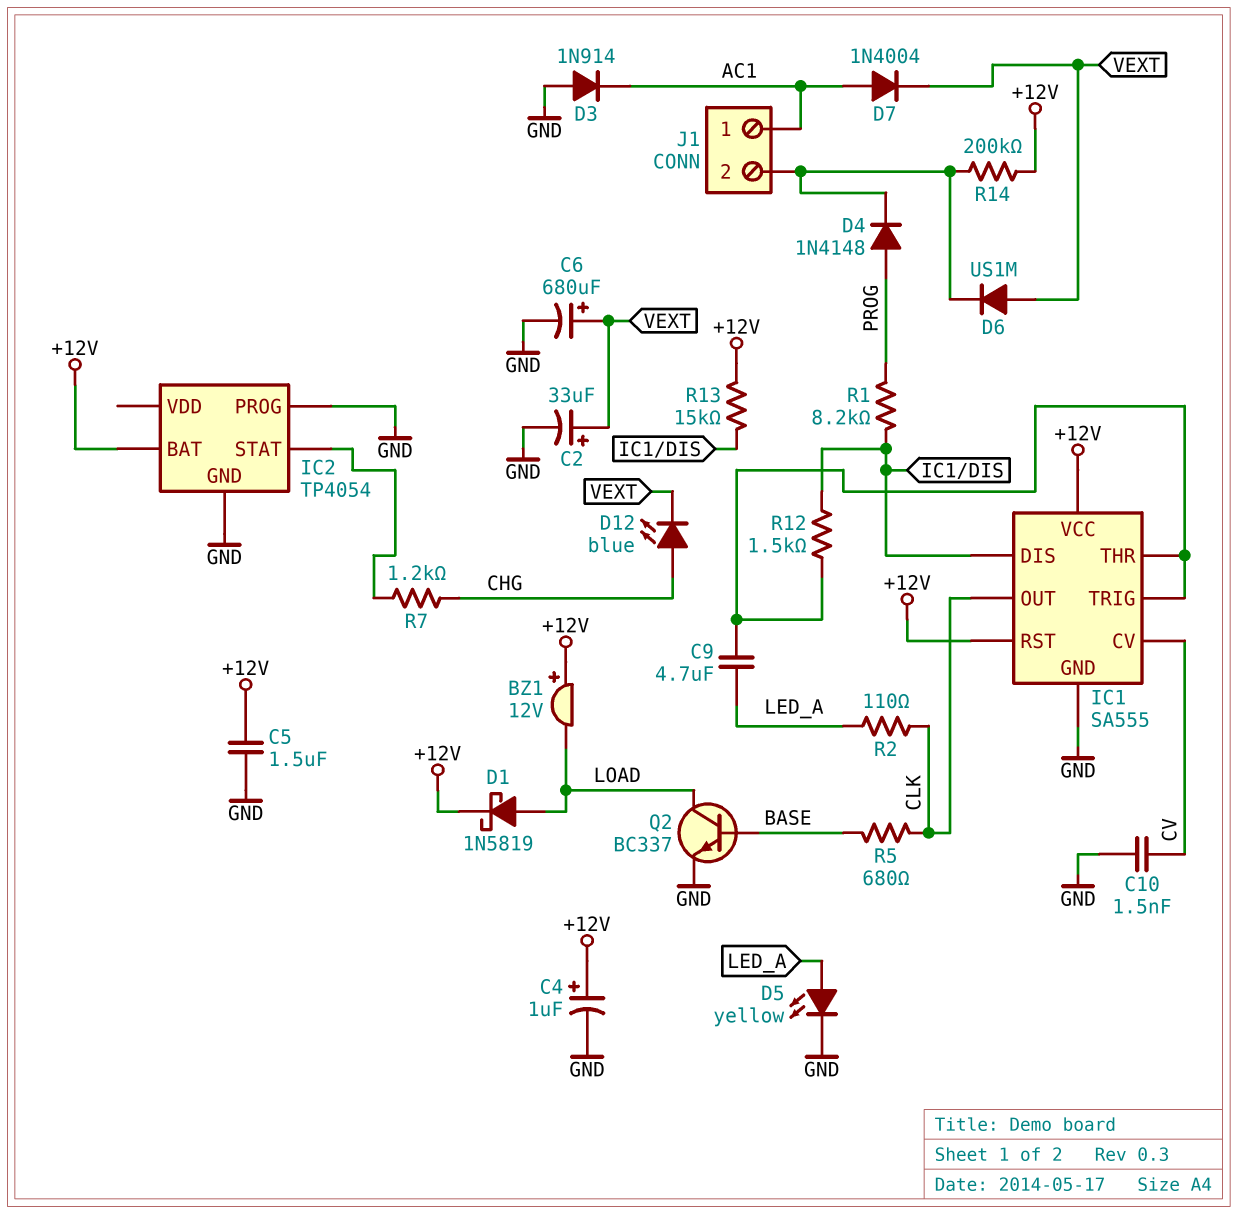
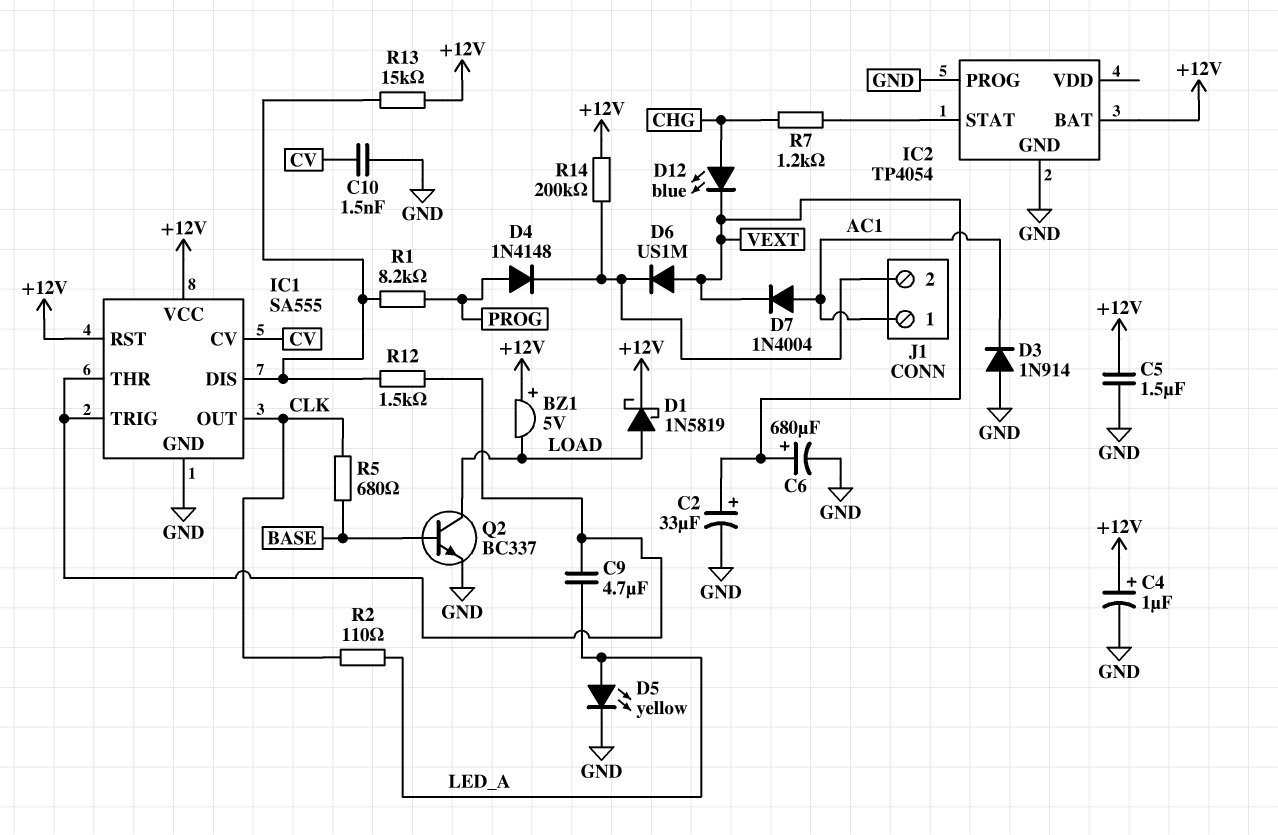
BZ1: buzzer 12V (plus +12V, minus LOAD) -> buzzer 5V (plus +12V, minus LOAD)

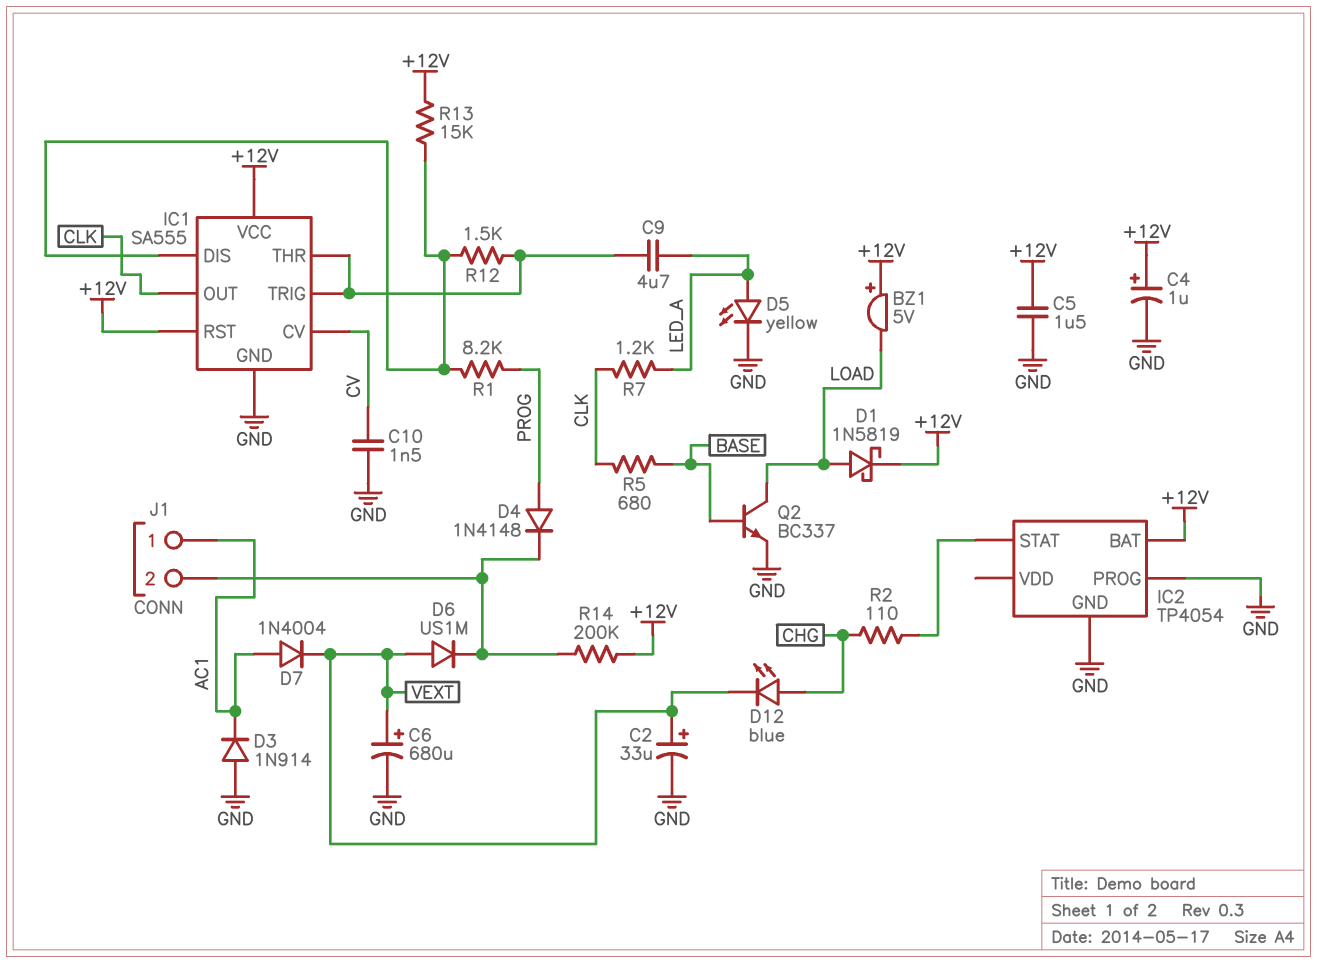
R2: 110 (CLK, LED_A) -> 110 (CHG, IC2/STAT)
R7: 1.2k (CHG, IC2/STAT) -> 1.2k (CLK, LED_A)

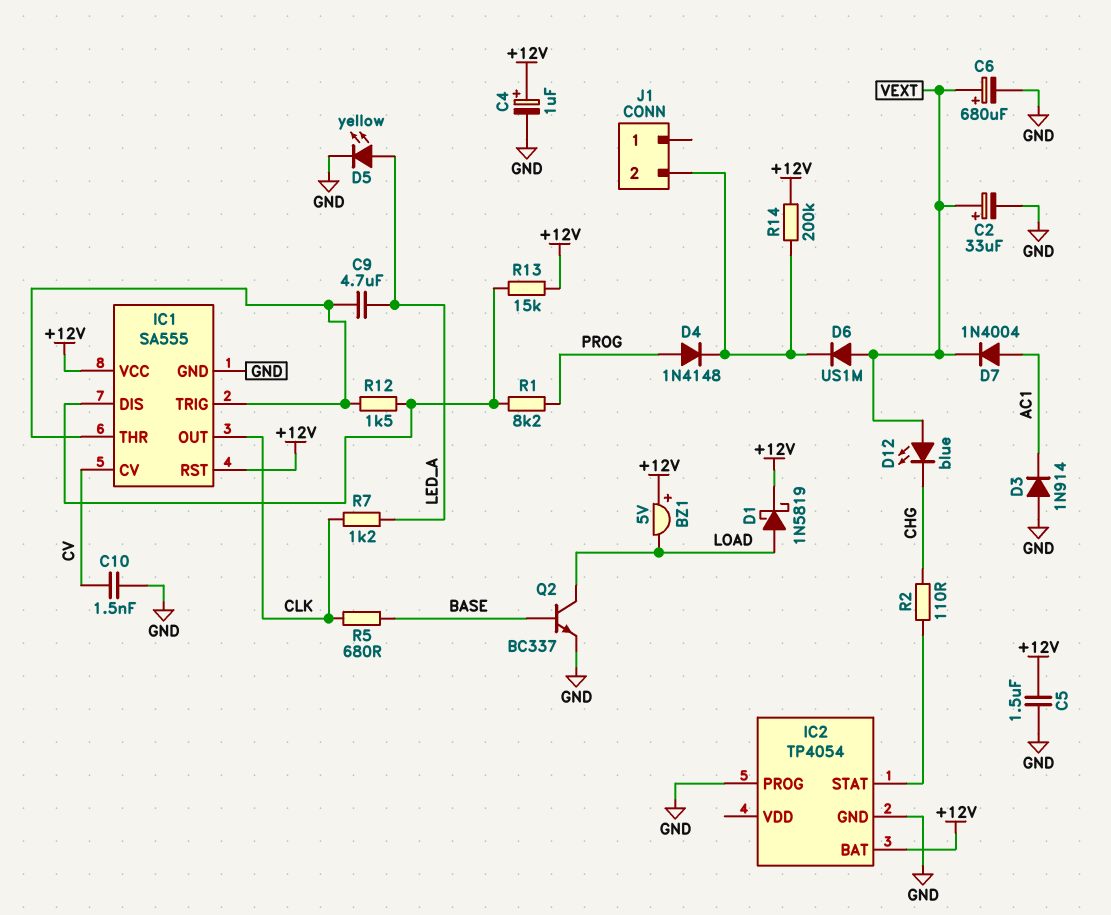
D12: LED blue (A CHG, K VEXT) -> LED blue (A VEXT, K CHG)
J1 pin 1: AC1 -> none

